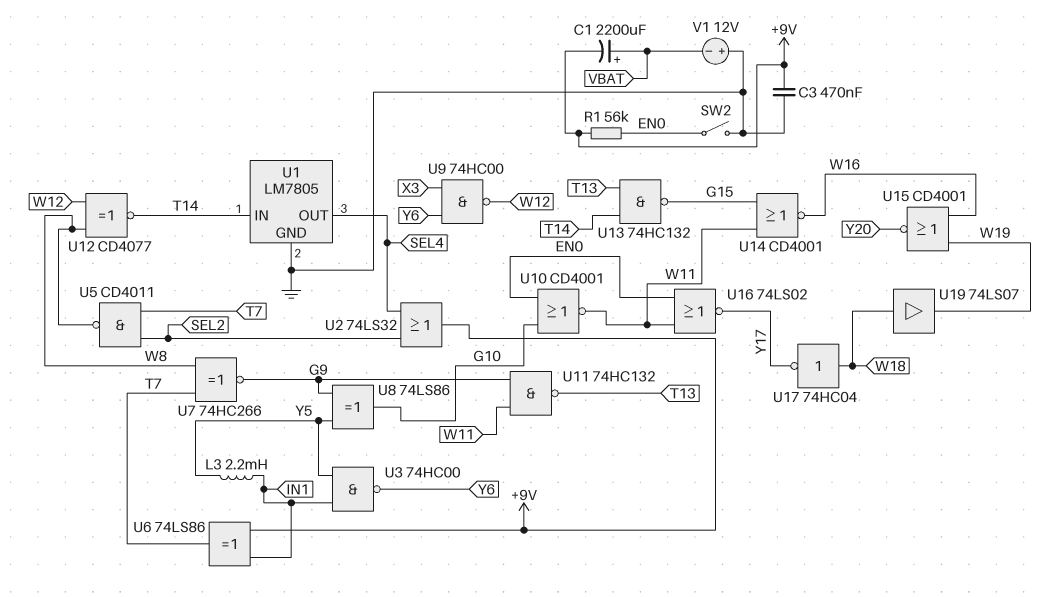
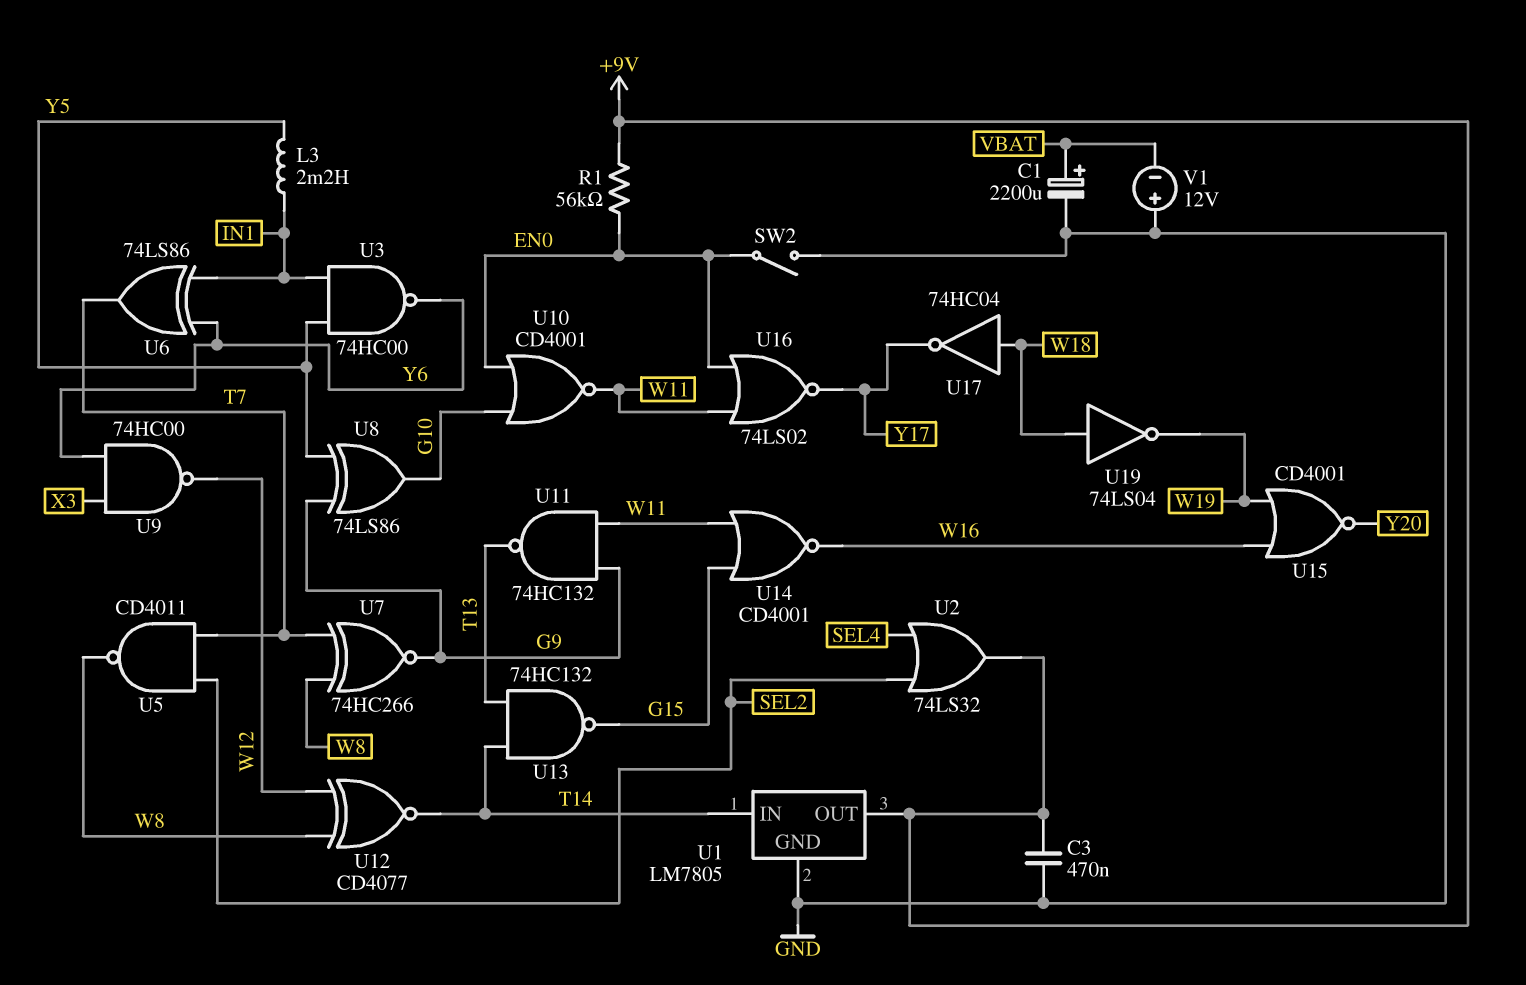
C1: 2200uF (plus VBAT, minus +9V) -> 2200uF (plus VBAT, minus GND)
U1 pin OUT: SEL4 -> +9V
U6: XOR 74LS86 (in +9V, in IN1, out T7) -> XOR 74LS86 (in IN1, in Y6, out T7)
U19: buffer 74LS07 (in W18, out W19) -> NOT 74LS04 (in W18, out W19)

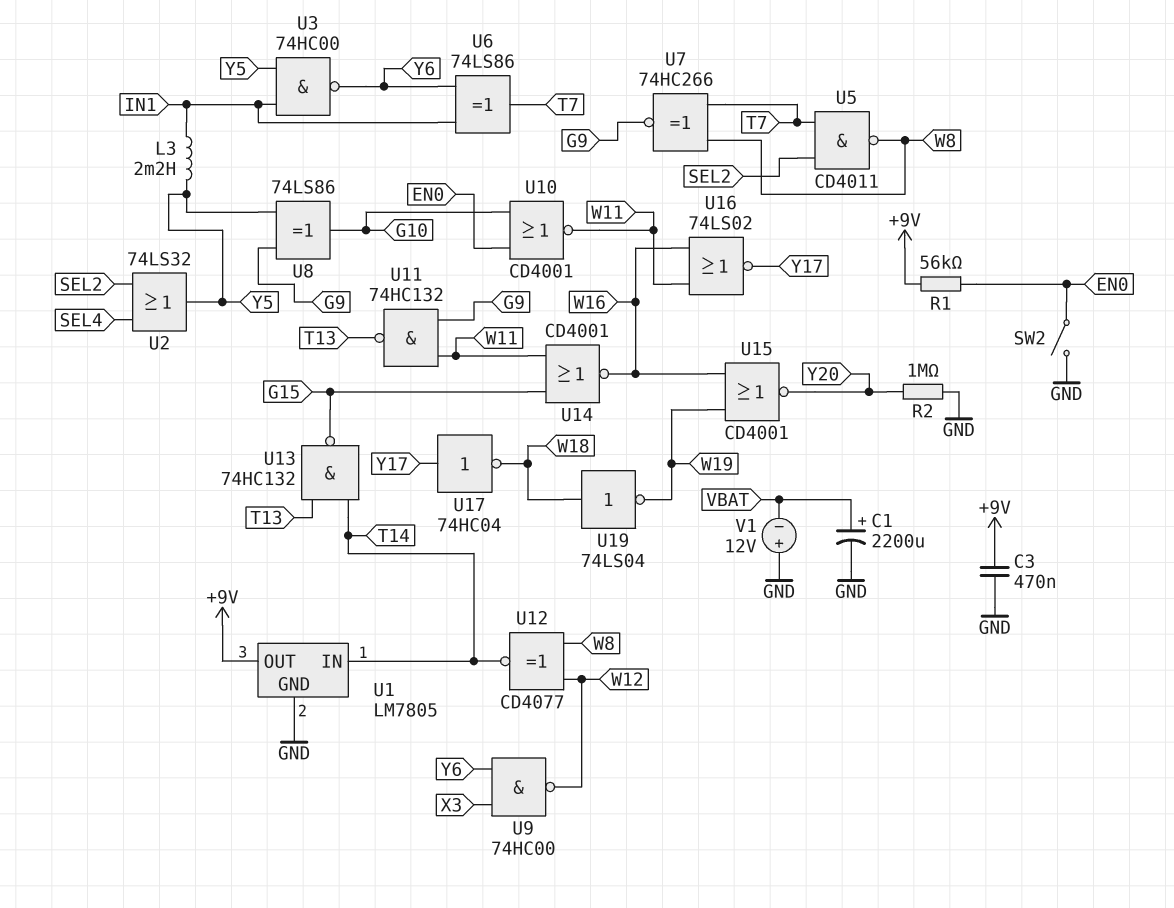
R2: none -> 1M (GND, Y20)
U2: OR 74LS32 (in SEL2, in SEL4, out +9V) -> OR 74LS32 (in SEL2, in SEL4, out Y5)
U16: NOR 74LS02 (in EN0, in W11, out Y17) -> NOR 74LS02 (in W11, in W16, out Y17)
U17: NOT 74HC04 (in W18, out Y17) -> NOT 74HC04 (in Y17, out W18)

